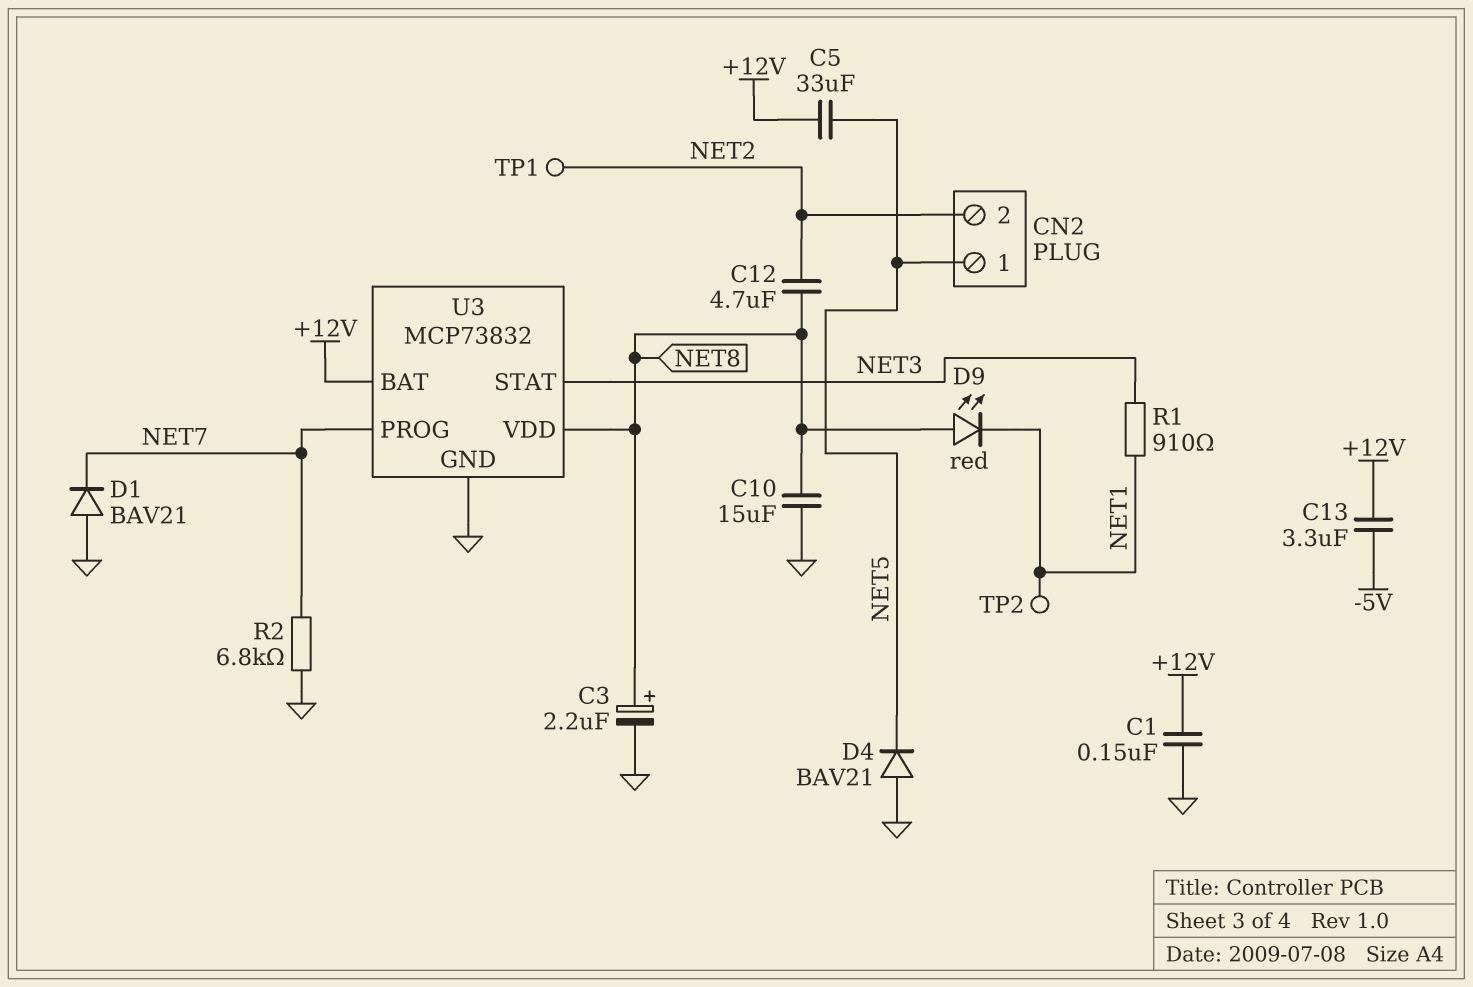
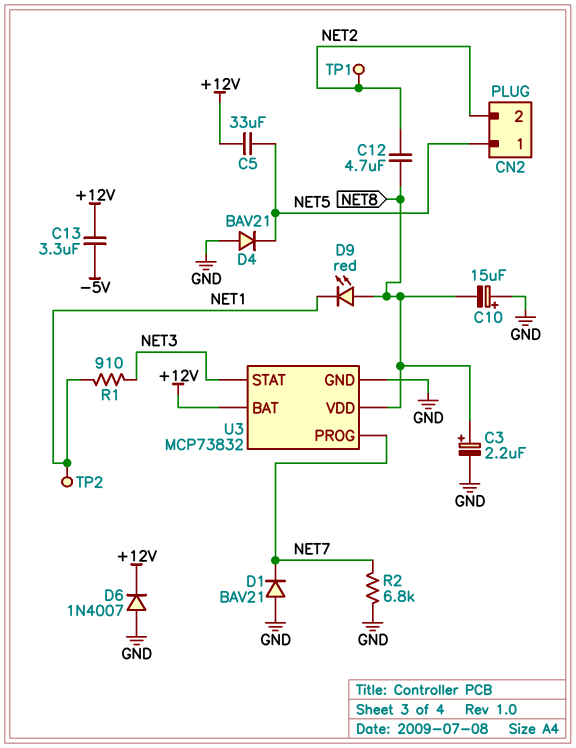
C1: 150nF (+12V, GND) -> none
C10: 15uF (GND, NET8) -> 15uF (plus GND, minus NET8)
D6: none -> diode 1N4007 (A GND, K +12V)

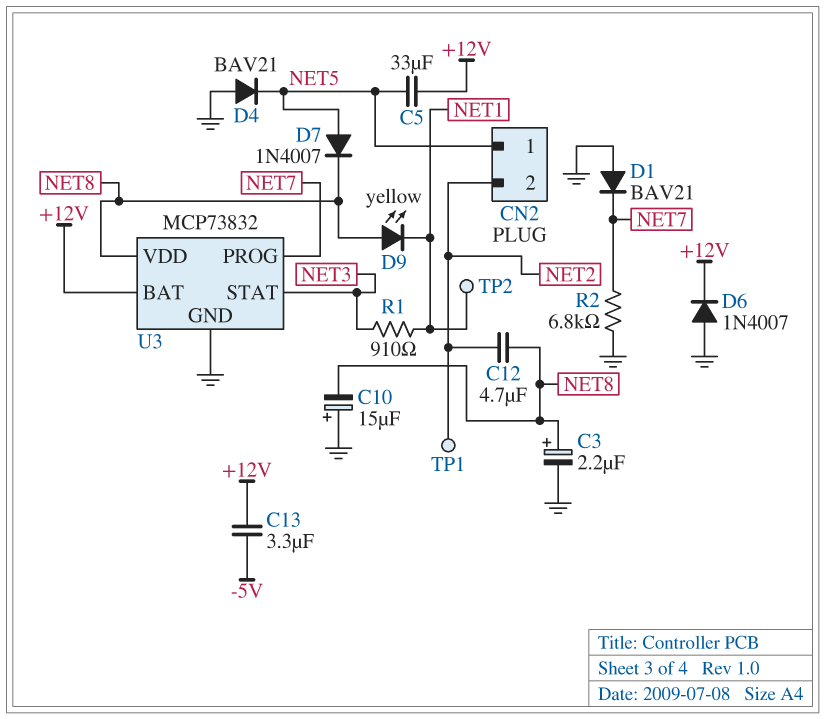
D7: none -> diode 1N4007 (A NET5, K NET8)
D9: LED red (A NET8, K NET1) -> LED yellow (A NET8, K NET1)

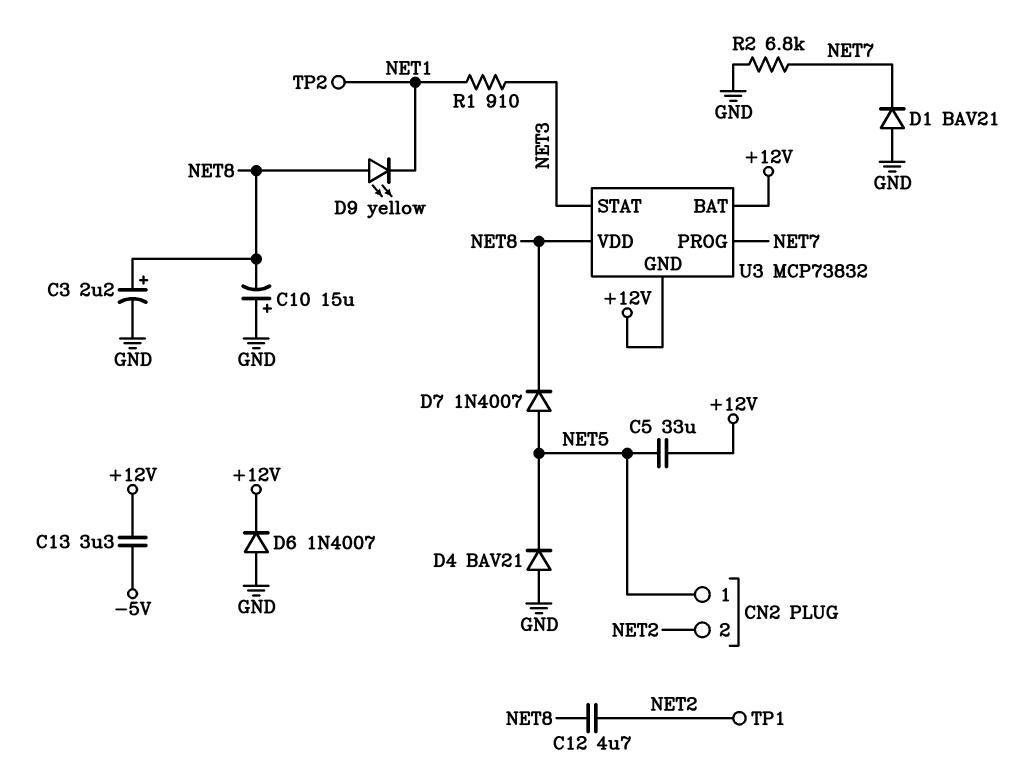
U3 pin GND: GND -> +12V

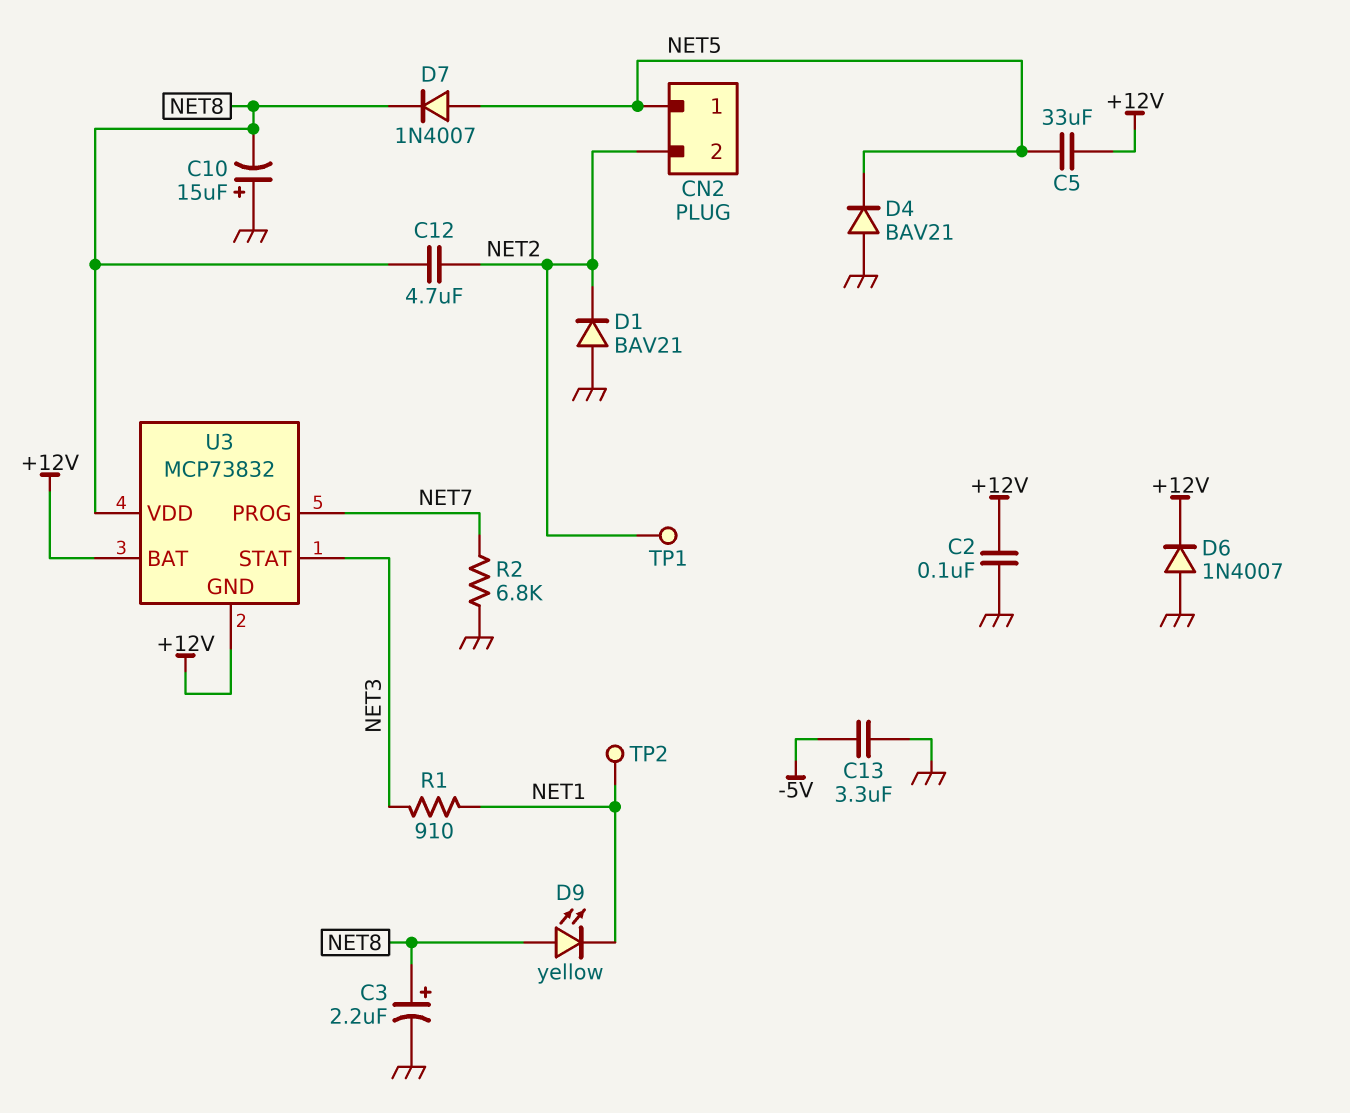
C2: none -> 100nF (+12V, GND)
C13: 3.3uF (+12V, -5V) -> 3.3uF (-5V, GND)
D1: diode BAV21 (A GND, K NET7) -> diode BAV21 (A GND, K NET2)

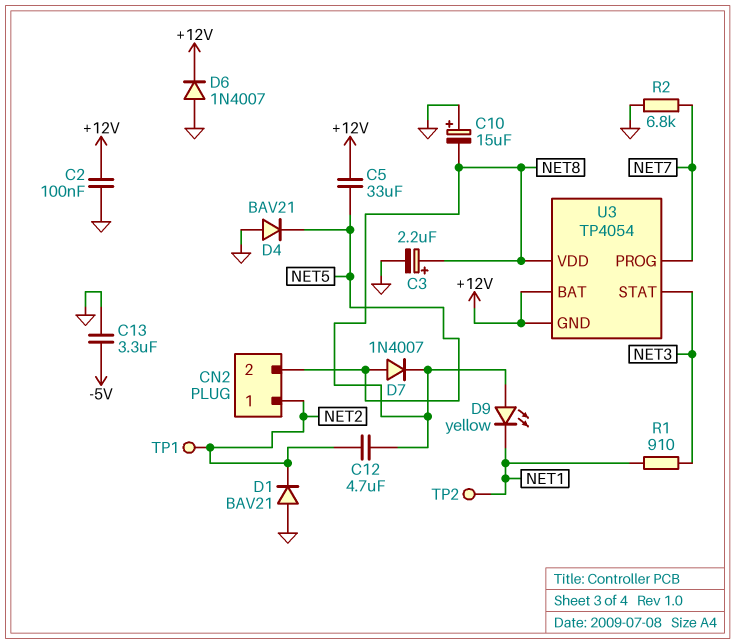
CN2 pin 1: NET5 -> NET2
CN2 pin 2: NET2 -> NET5
U3: MCP73832 -> TP4054

